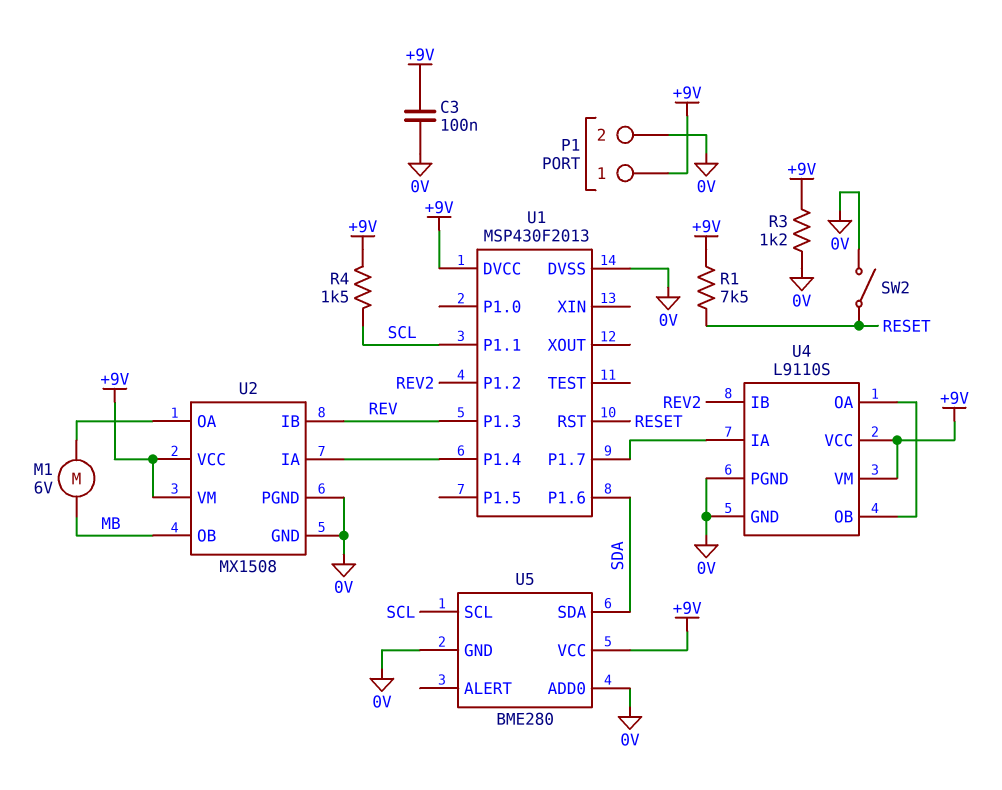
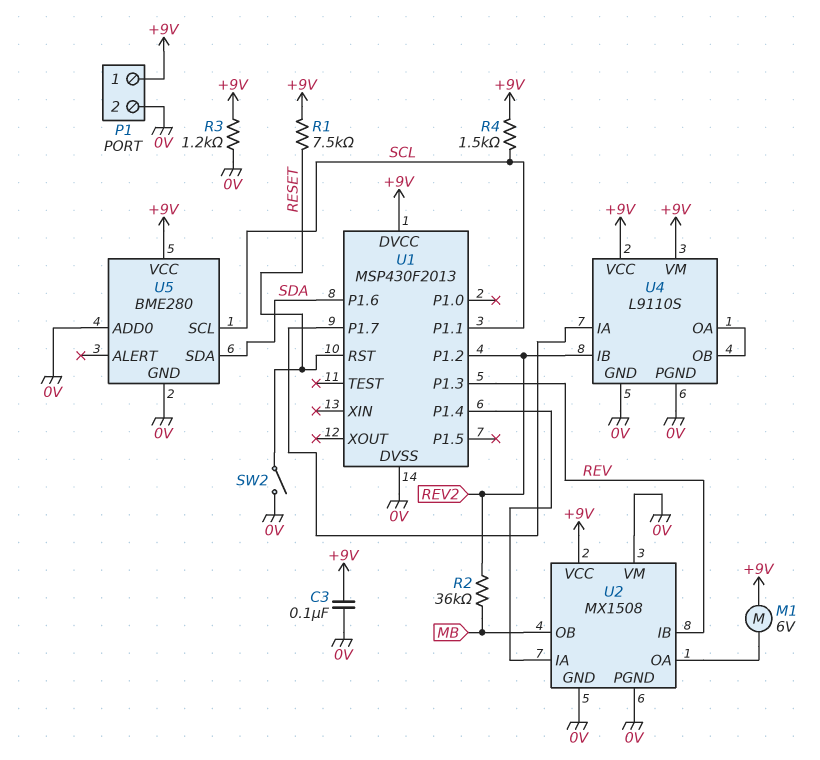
M1: motor 6V (MB, U2/OA) -> motor 6V (+9V, U2/OA)
R2: none -> 36k (MB, REV2)
U2 pin VM: +9V -> 0V

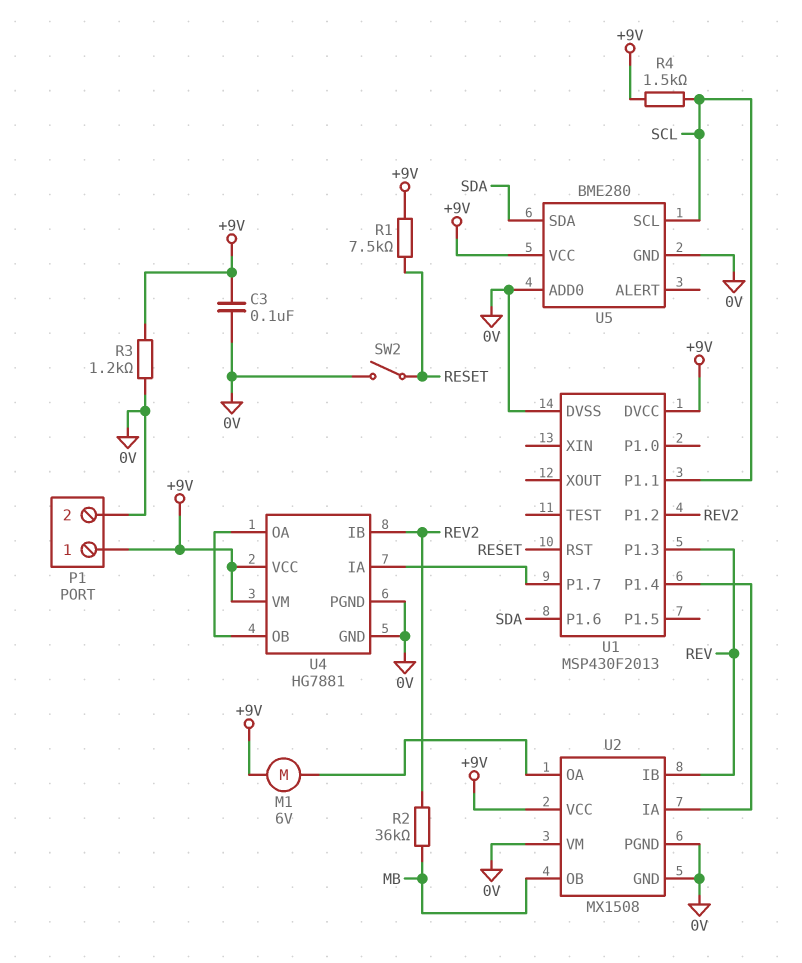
U4: L9110S -> HG7881

